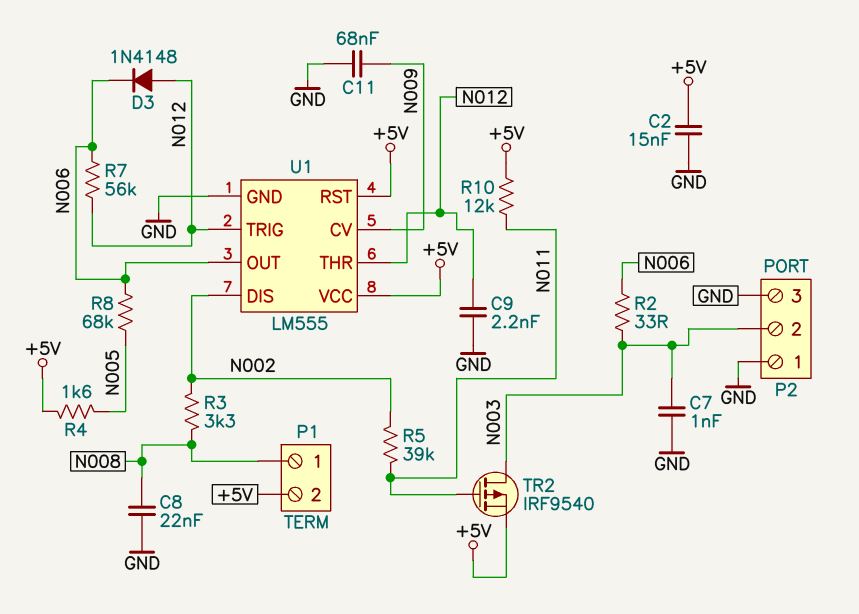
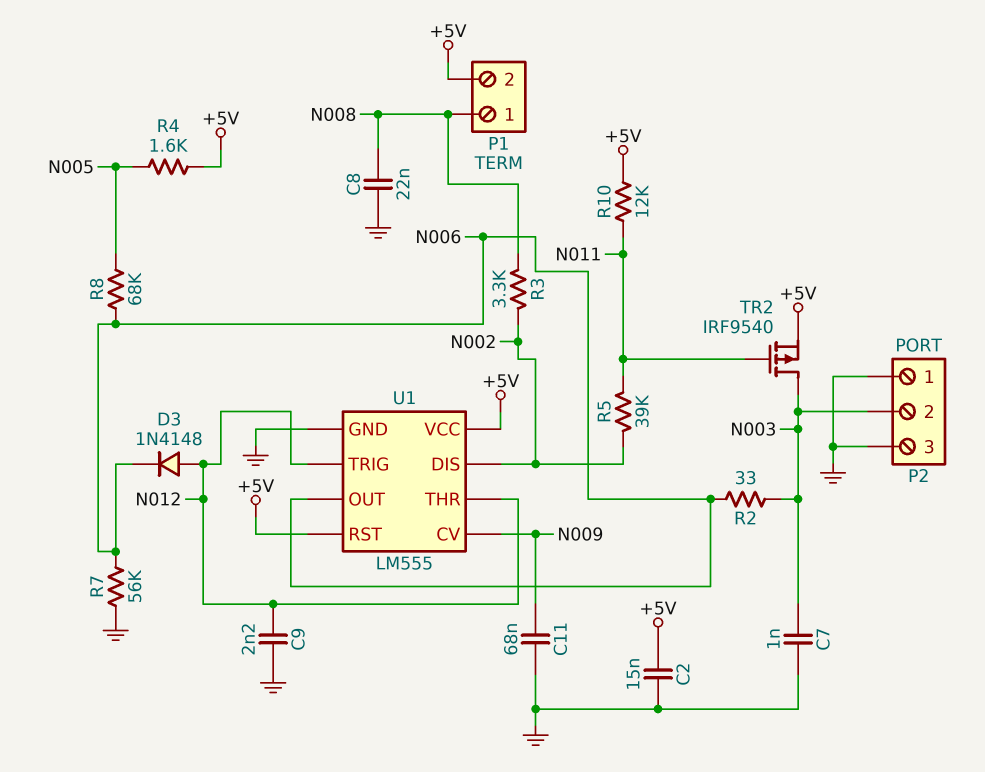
R7: 56k (N006, N012) -> 56k (GND, N006)

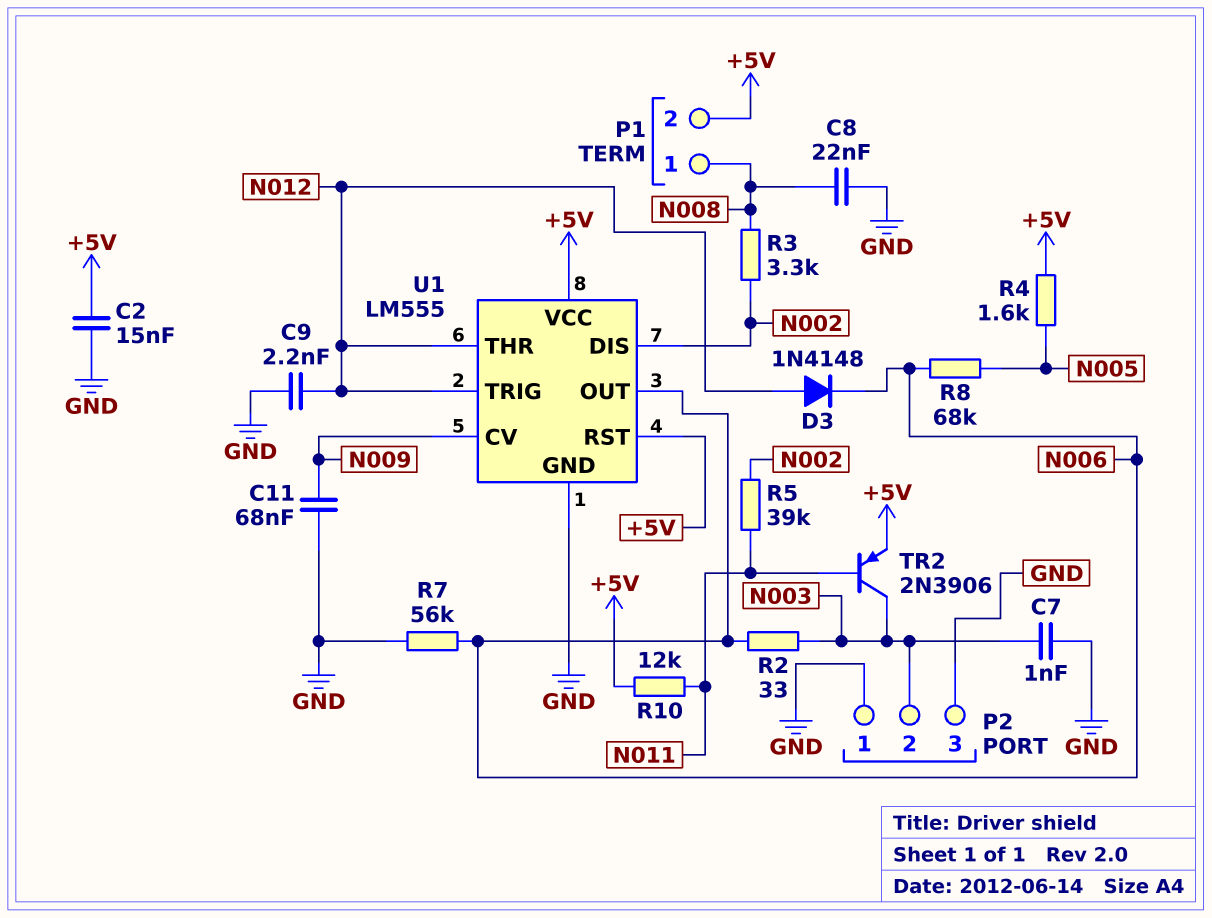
TR2: PMOS IRF9540 (G N011, D N003, S +5V) -> PNP 2N3906 (B N011, C N003, E +5V)

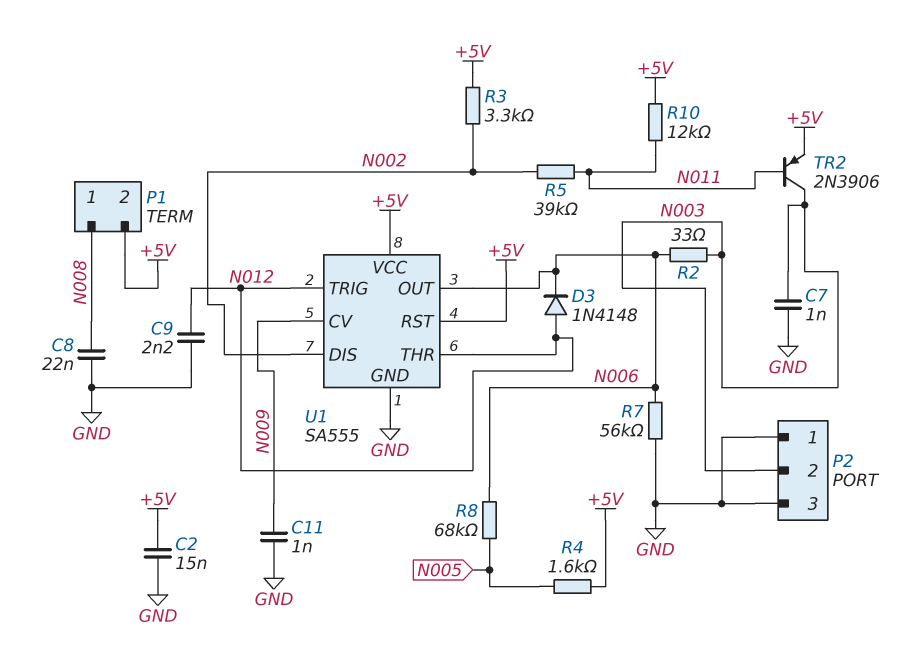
C11: 68nF (GND, N009) -> 1nF (GND, N009)
R3: 3.3k (N002, N008) -> 3.3k (+5V, N002)
U1: LM555 -> SA555

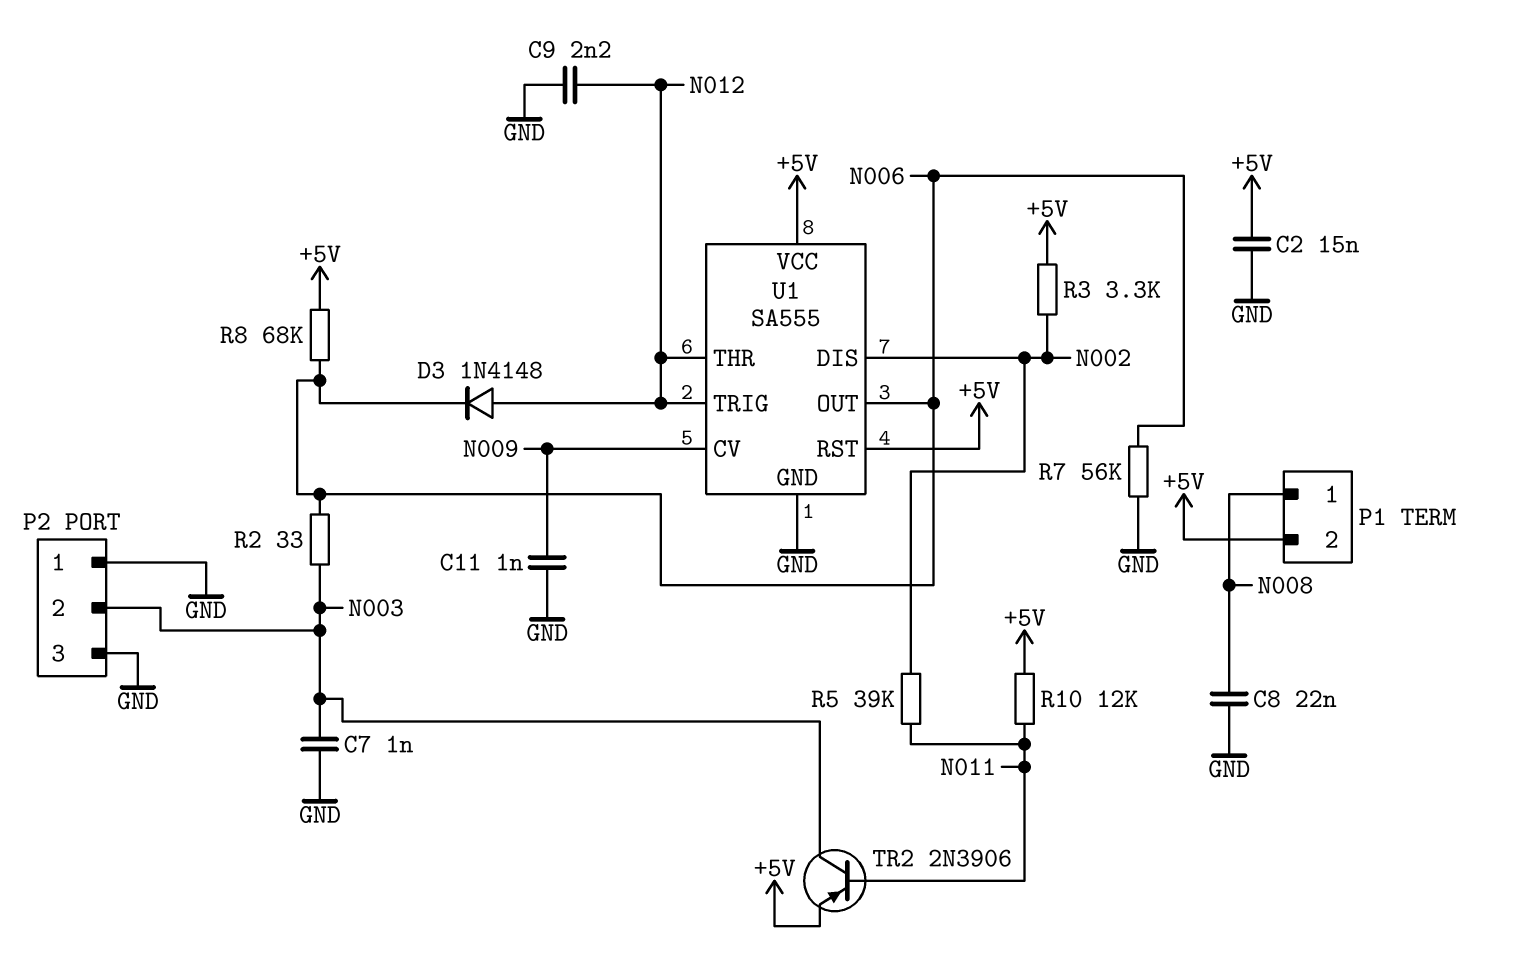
R4: 1.6k (+5V, N005) -> none
R8: 68k (N005, N006) -> 68k (+5V, N006)

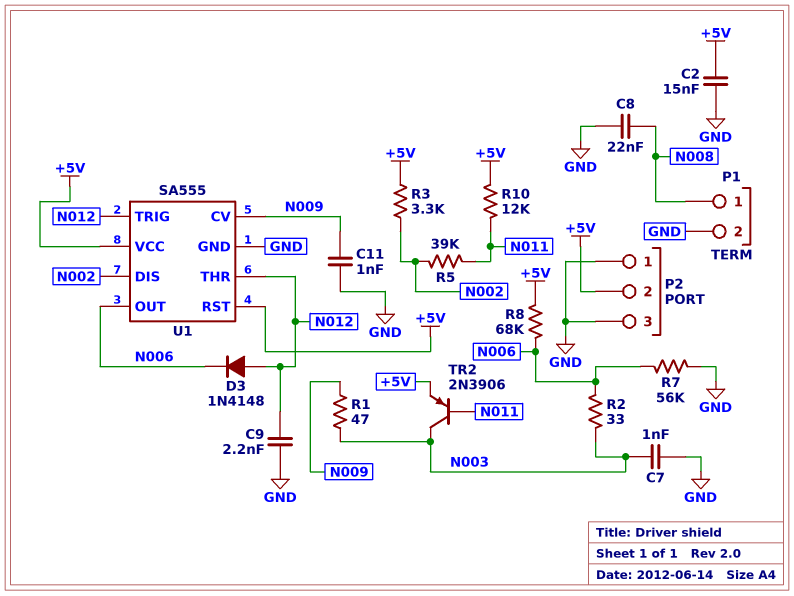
P1 pin 2: +5V -> GND
P2 pin 2: N003 -> +5V
R1: none -> 47 (N003, N009)

